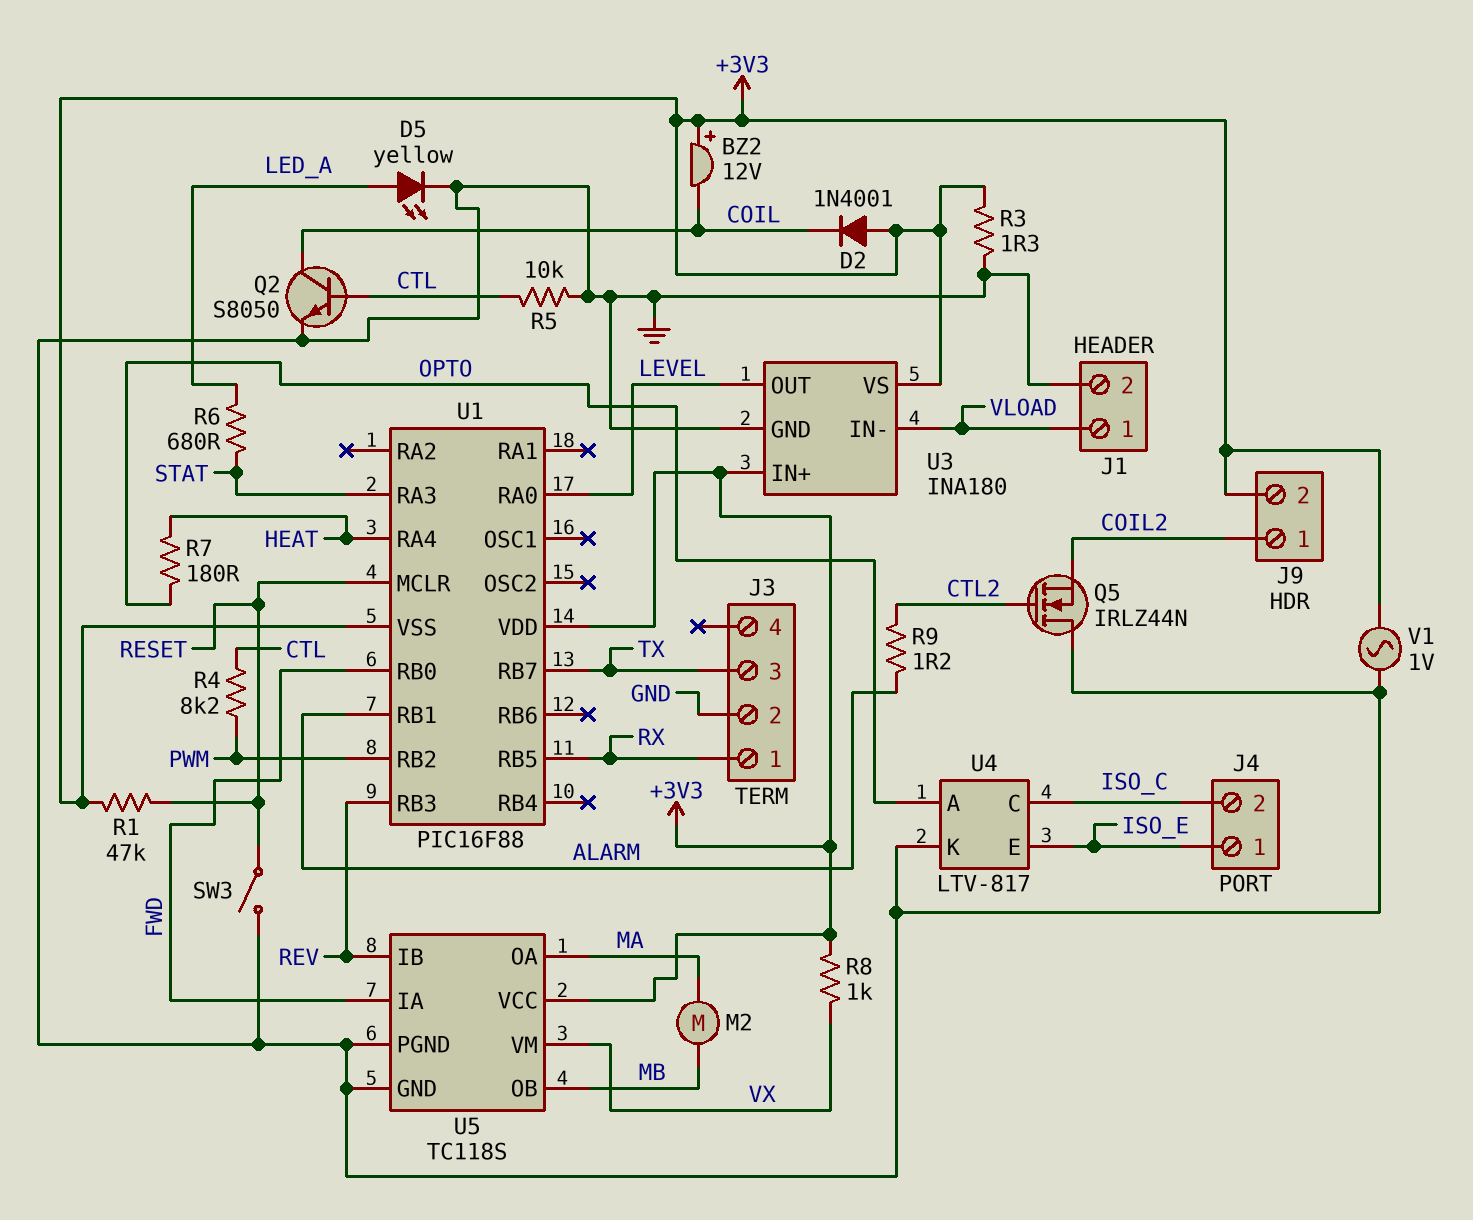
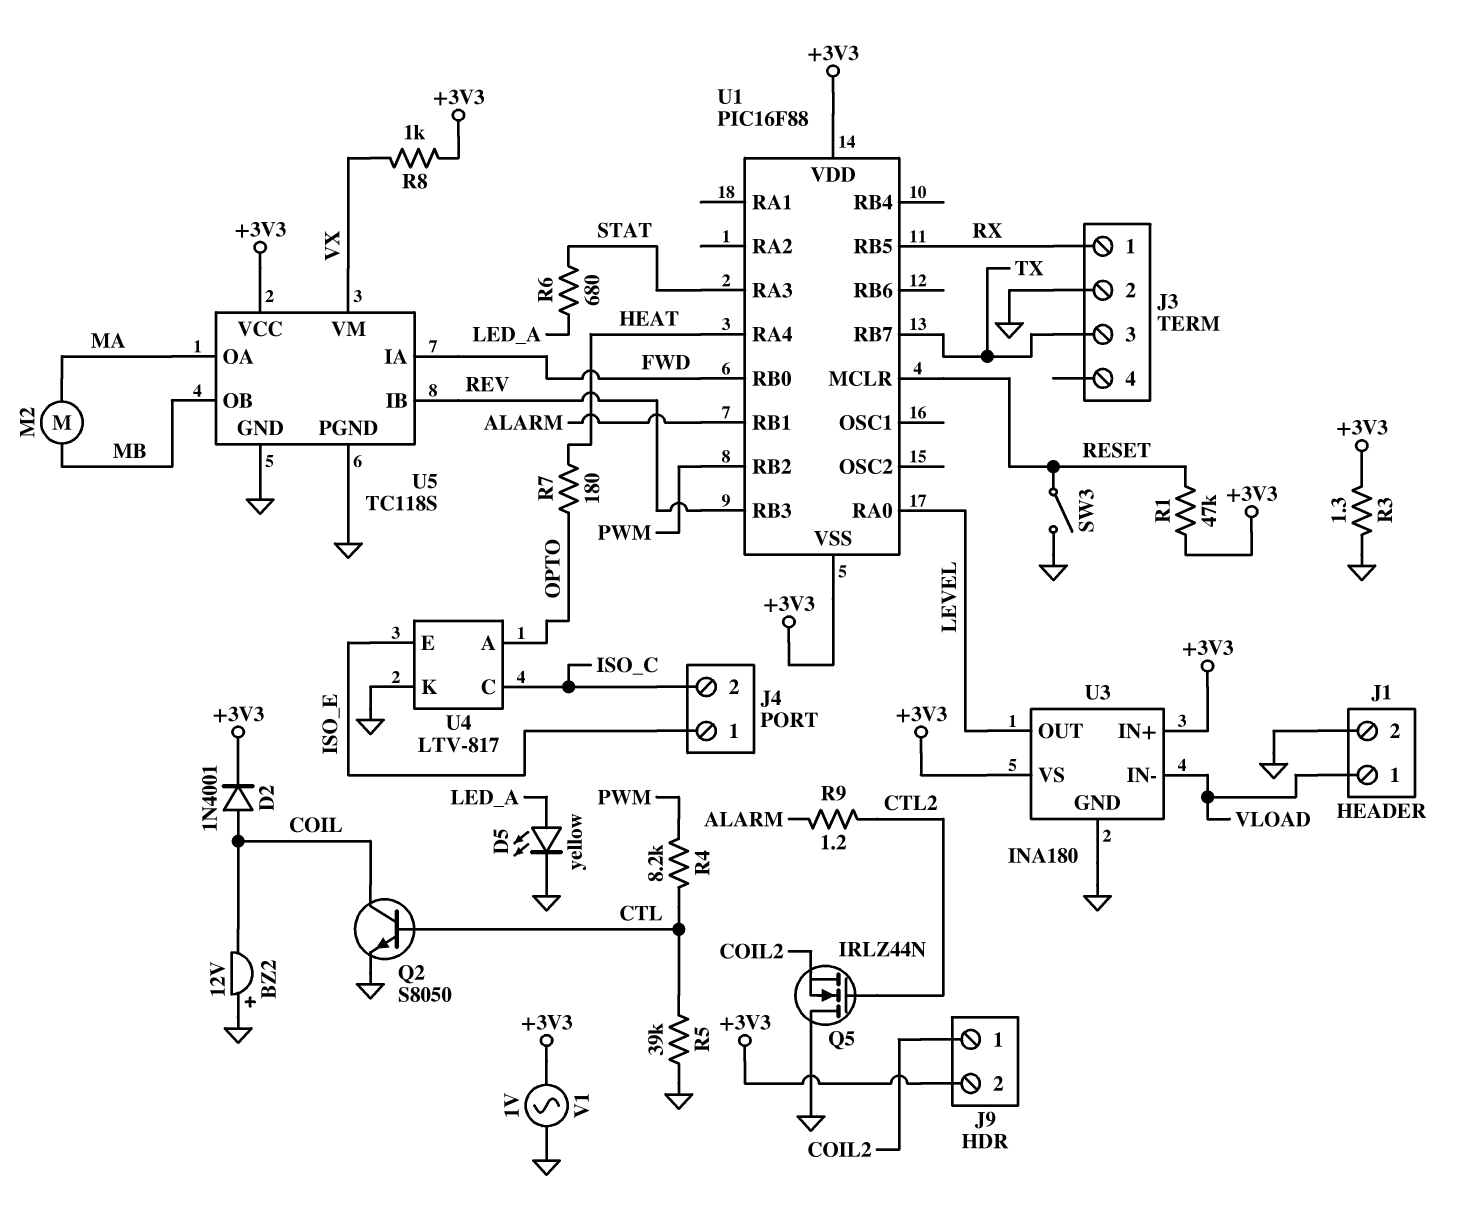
BZ2: buzzer 12V (plus +3V3, minus COIL) -> buzzer 12V (plus GND, minus COIL)
D2: diode 1N4001 (A +3V3, K COIL) -> diode 1N4001 (A COIL, K +3V3)
R5: 10k (CTL, GND) -> 39k (CTL, GND)

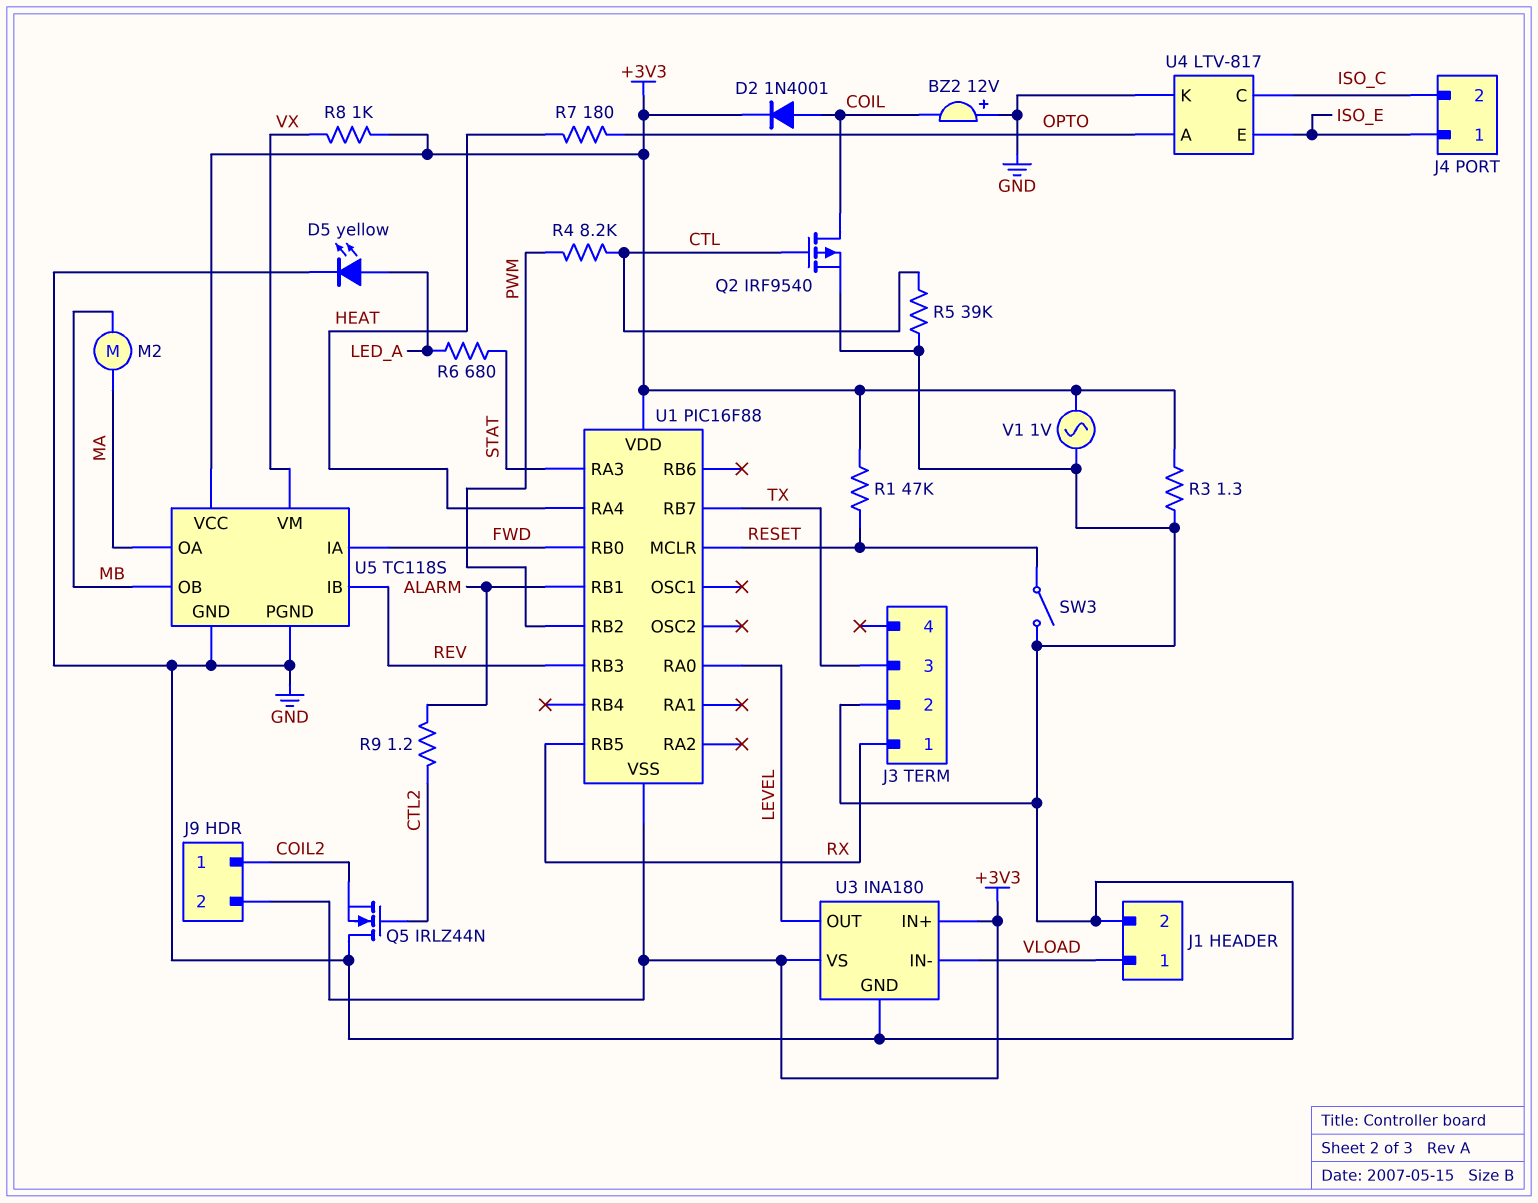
Q2: NPN S8050 (B CTL, C COIL, E GND) -> PMOS IRF9540 (G CTL, D COIL, S GND)

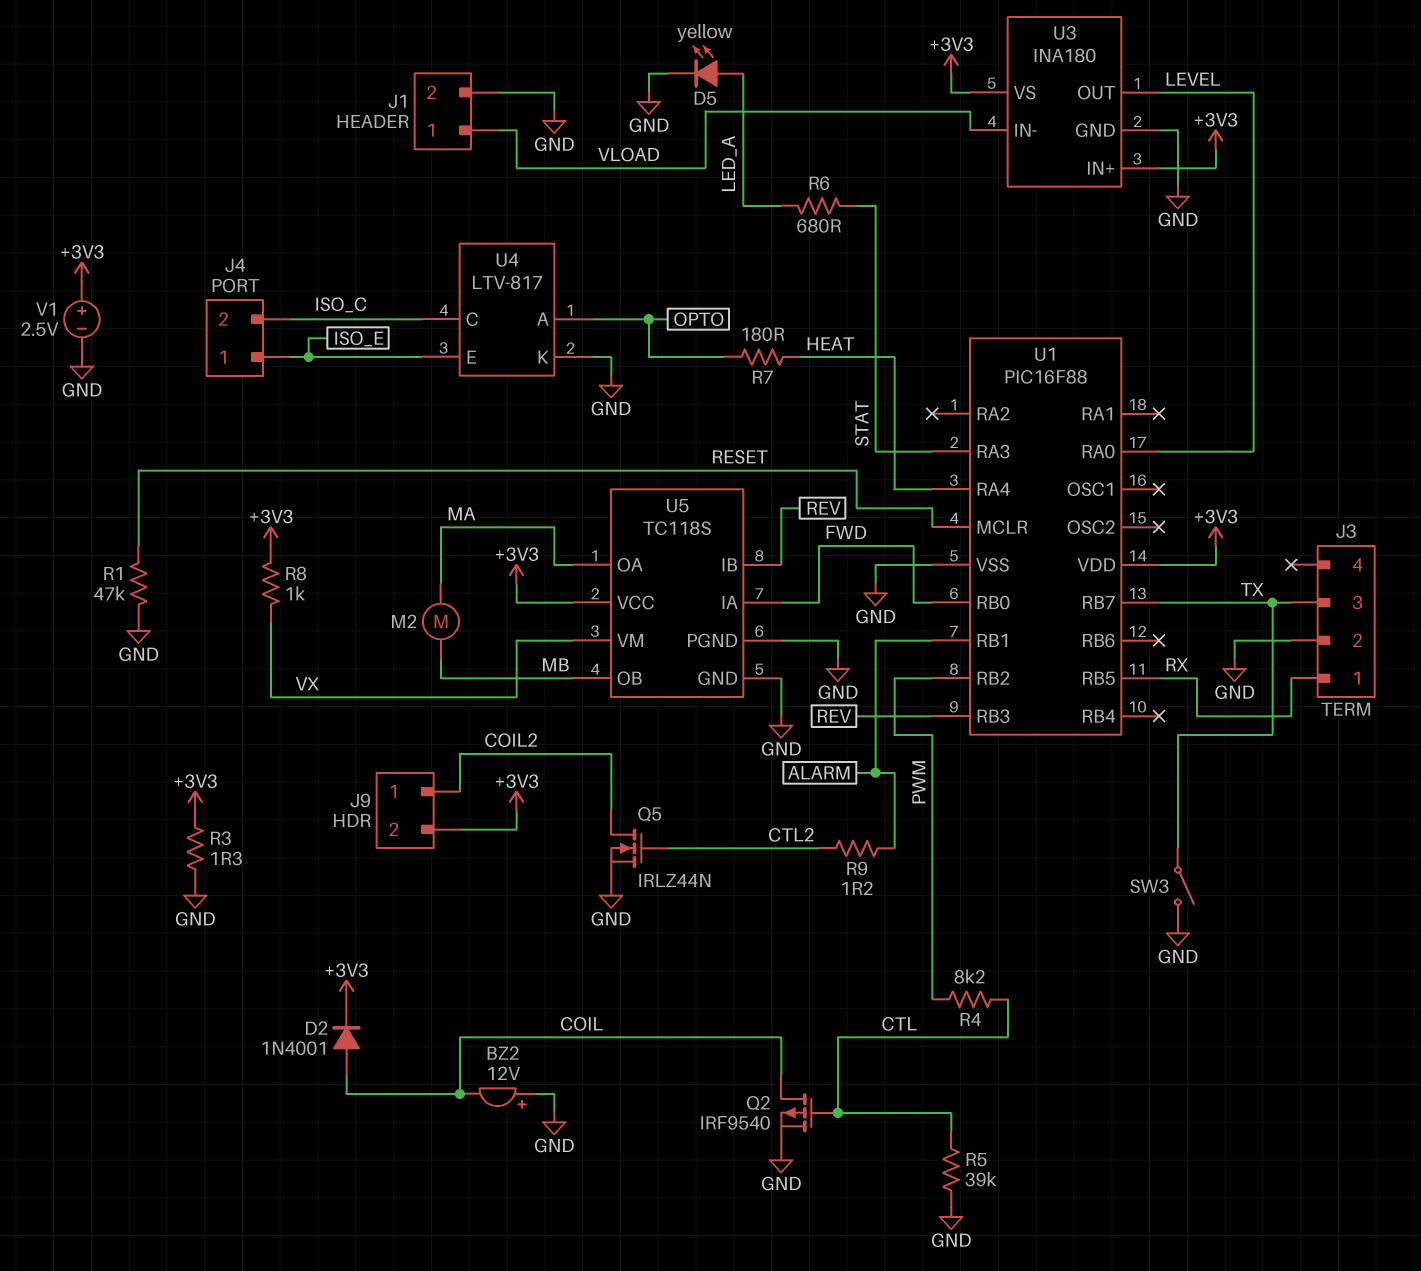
Q5: NMOS IRLZ44N (G CTL2, D GND, S COIL2) -> NMOS IRLZ44N (G CTL2, D COIL2, S GND)
R1: 47k (+3V3, RESET) -> 47k (GND, RESET)
SW3: switch (GND, RESET) -> switch (GND, TX)
U1 pin VSS: +3V3 -> GND
V1: AC 1V (+3V3, GND) -> 2.5V (plus +3V3, minus GND)

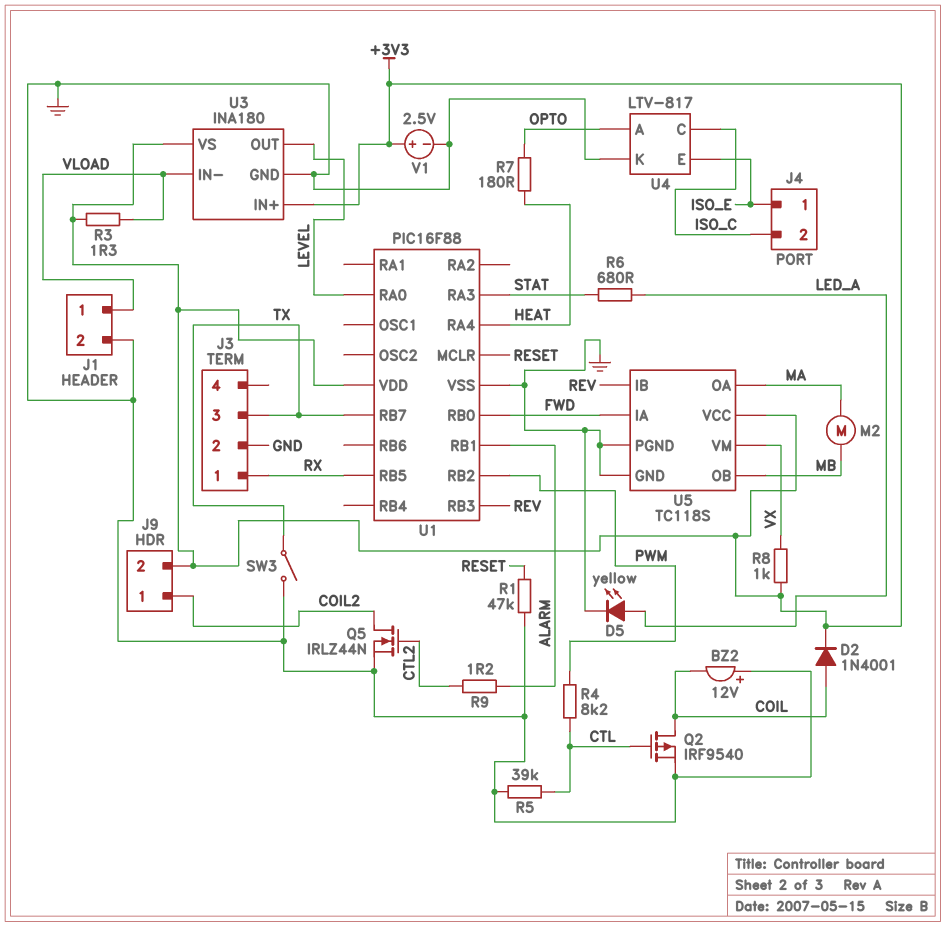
R3: 1.3 (+3V3, GND) -> 1.3 (+3V3, VLOAD)

